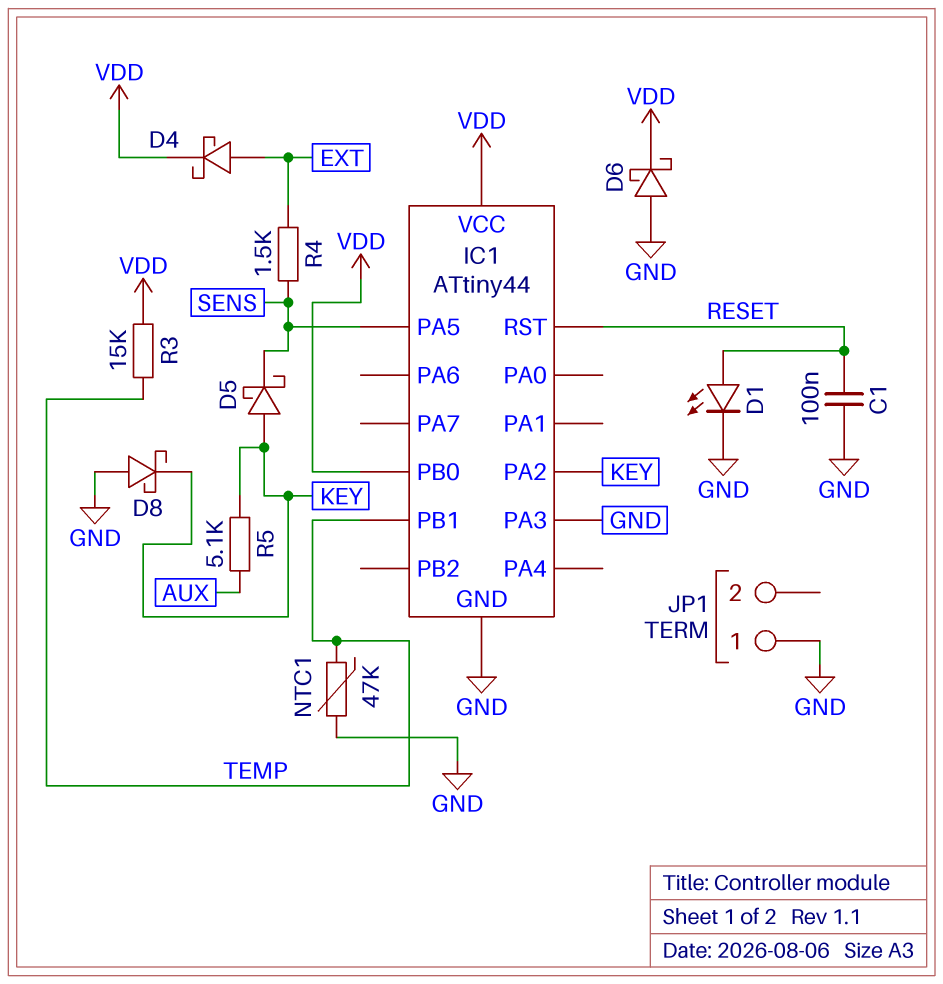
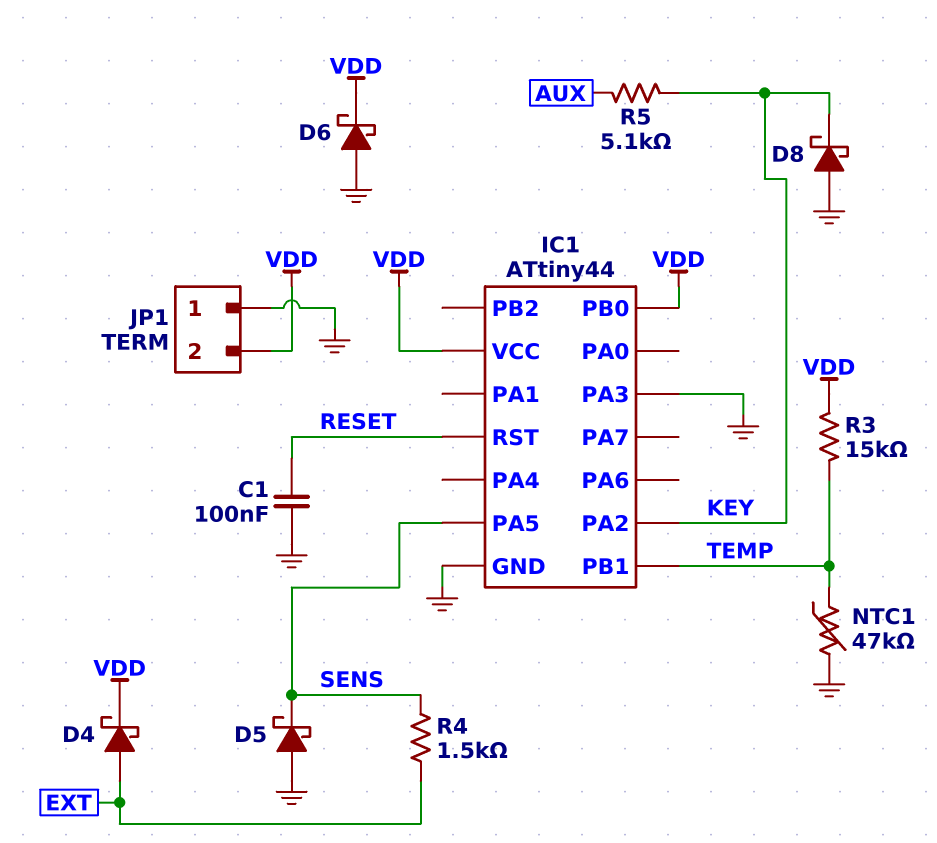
D1: LED (A RESET, K GND) -> none
D5: schottky (A KEY, K SENS) -> schottky (A GND, K SENS)
JP1 pin 2: none -> VDD

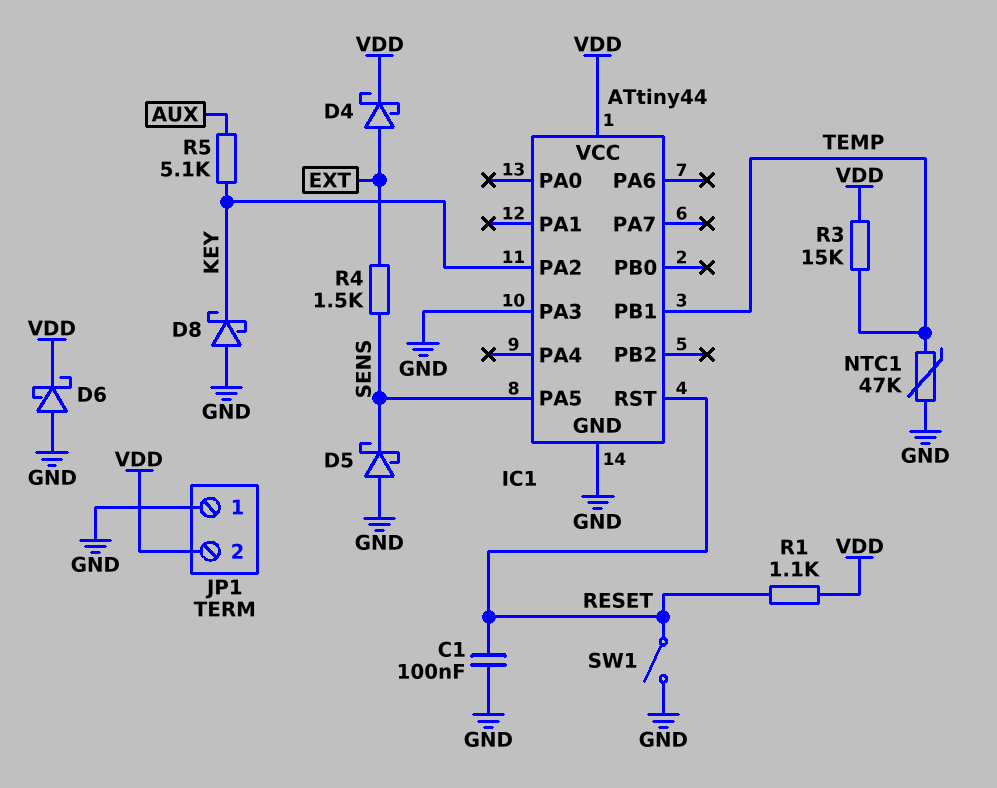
IC1 pin PB0: VDD -> none
R1: none -> 1.1k (RESET, VDD)
SW1: none -> switch (GND, RESET)

